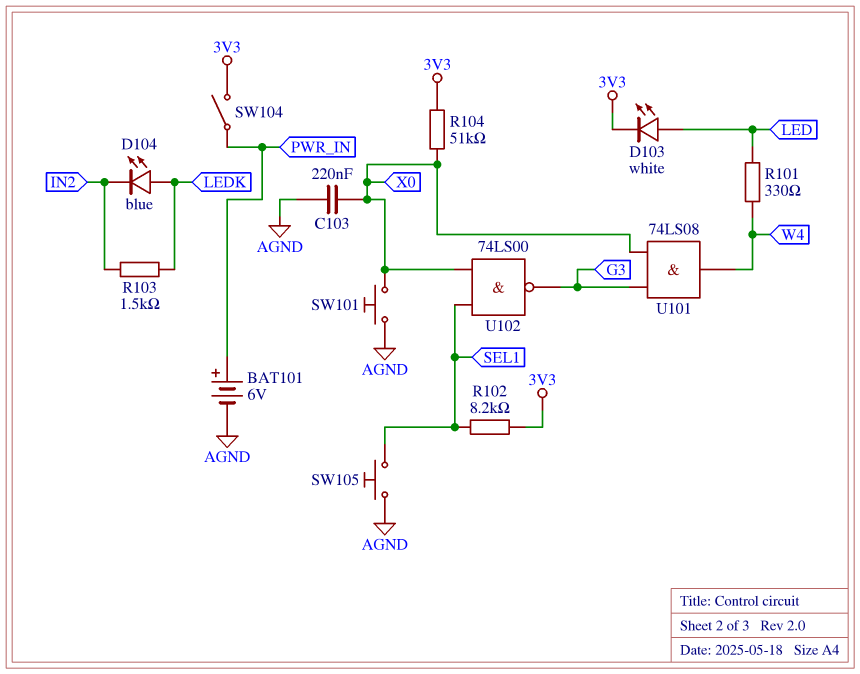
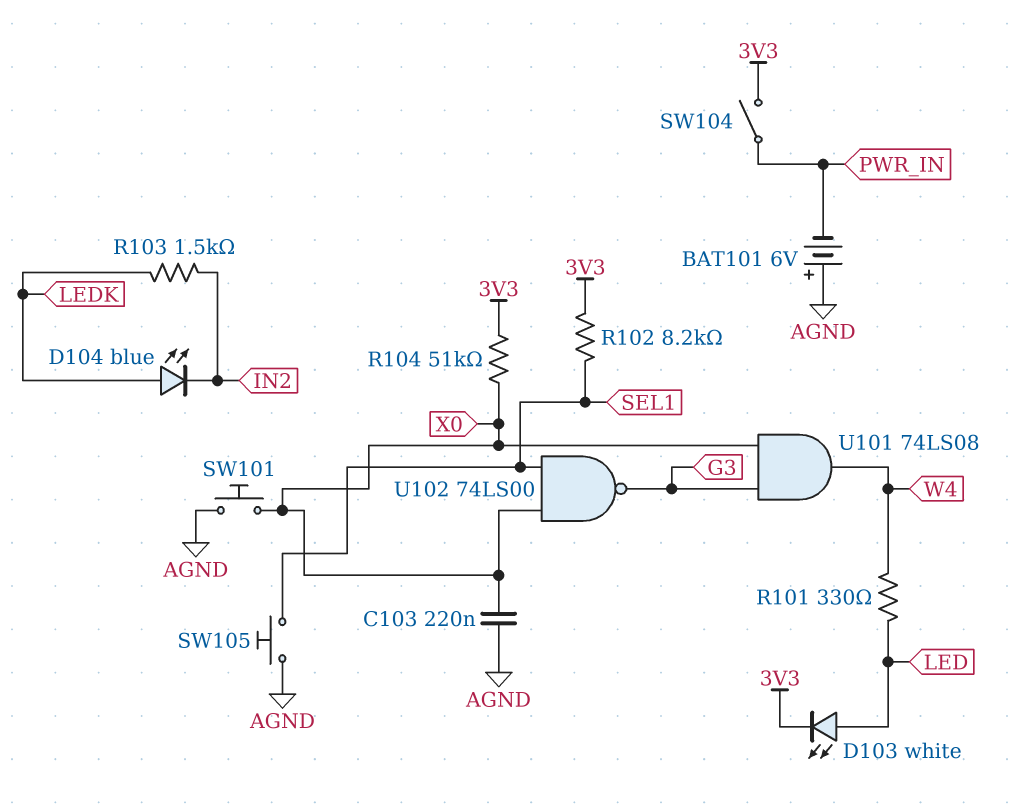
BAT101: 6V (plus PWR_IN, minus AGND) -> 6V (plus AGND, minus PWR_IN)

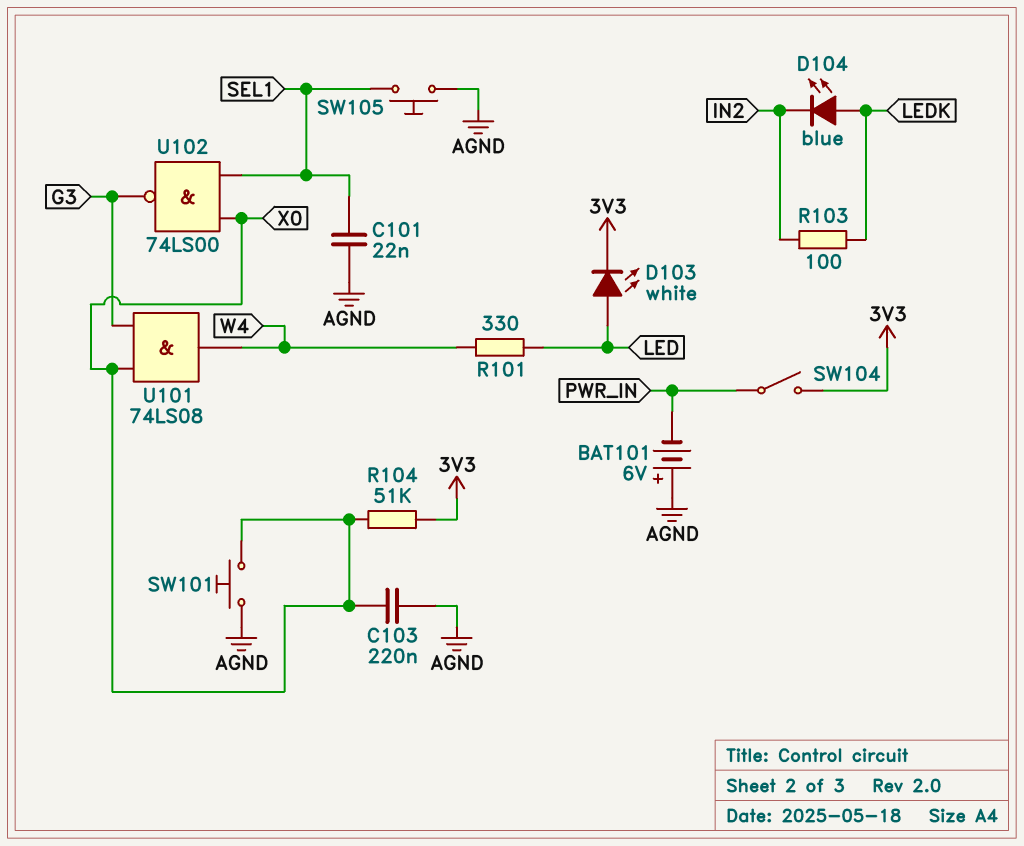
C101: none -> 22nF (AGND, SEL1)
R102: 8.2k (3V3, SEL1) -> none
R103: 1.5k (IN2, LEDK) -> 100 (IN2, LEDK)

